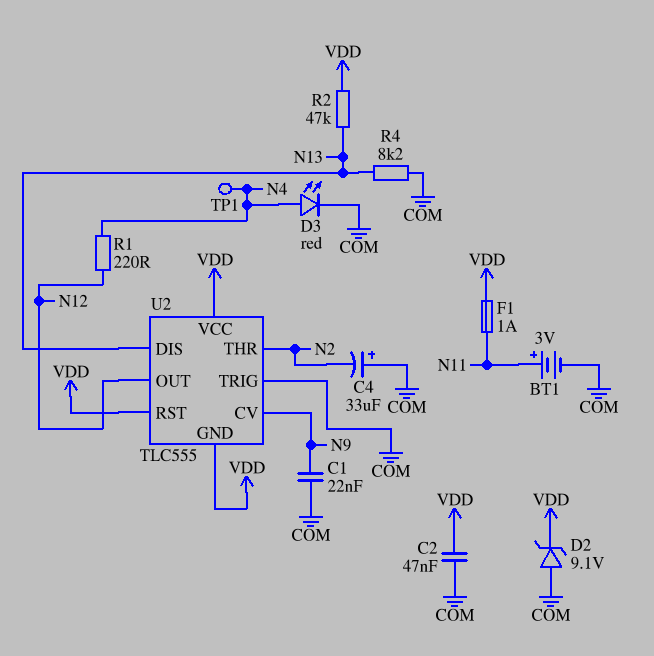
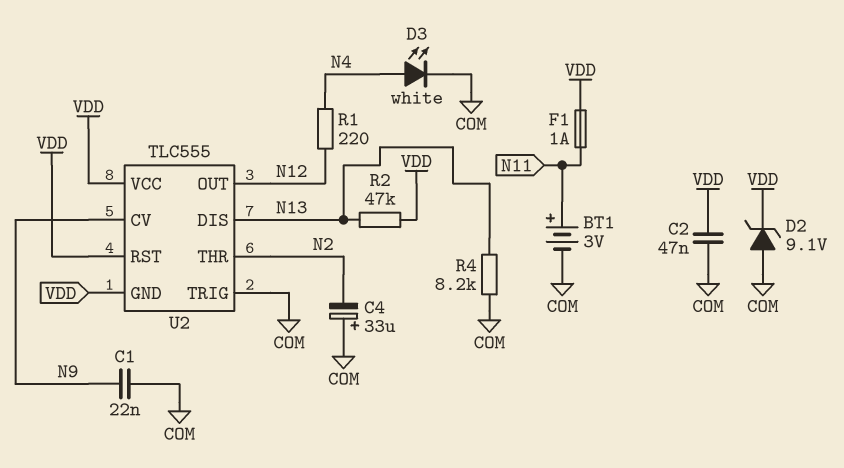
D3: LED red (A N4, K COM) -> LED white (A N4, K COM)
TP1: test point (N4) -> none

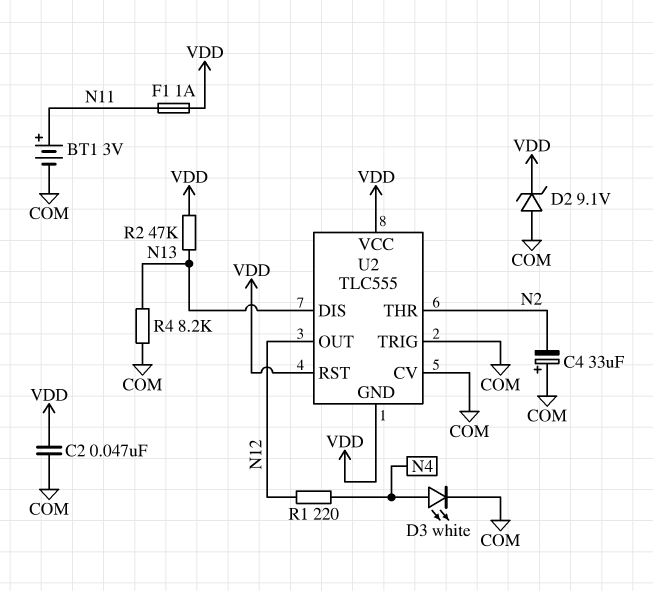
C1: 22nF (COM, N9) -> none
U2 pin CV: N9 -> COM

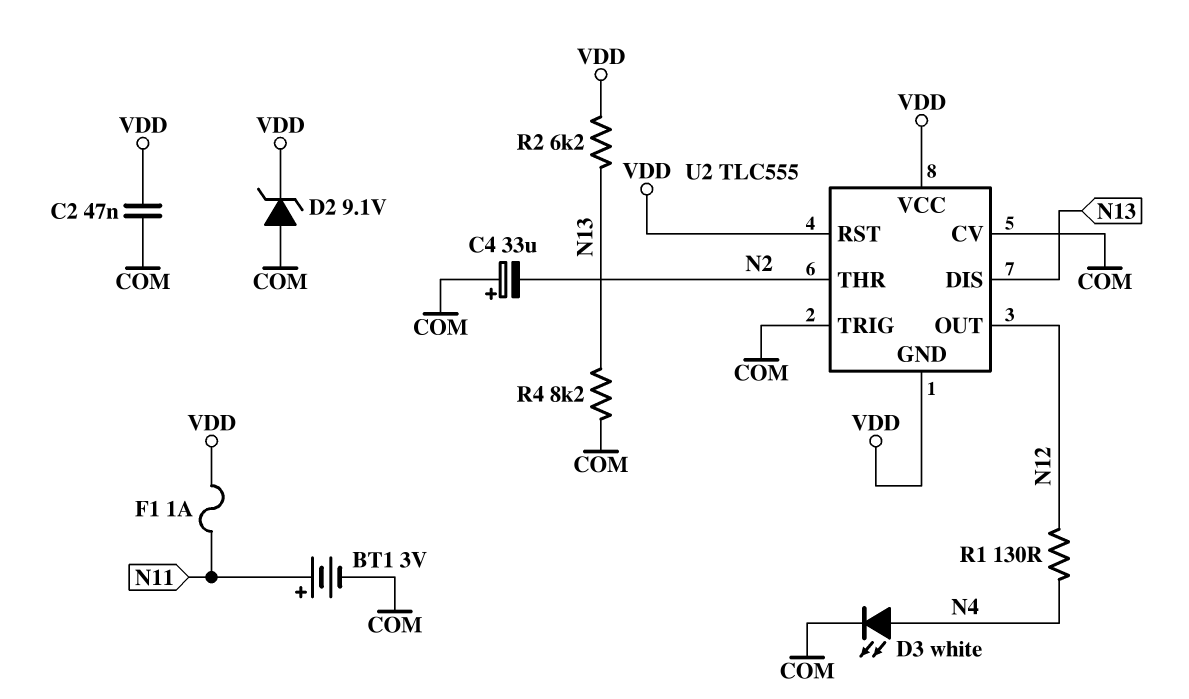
R1: 220 (N4, N12) -> 130 (N4, N12)
R2: 47k (N13, VDD) -> 6.2k (N13, VDD)

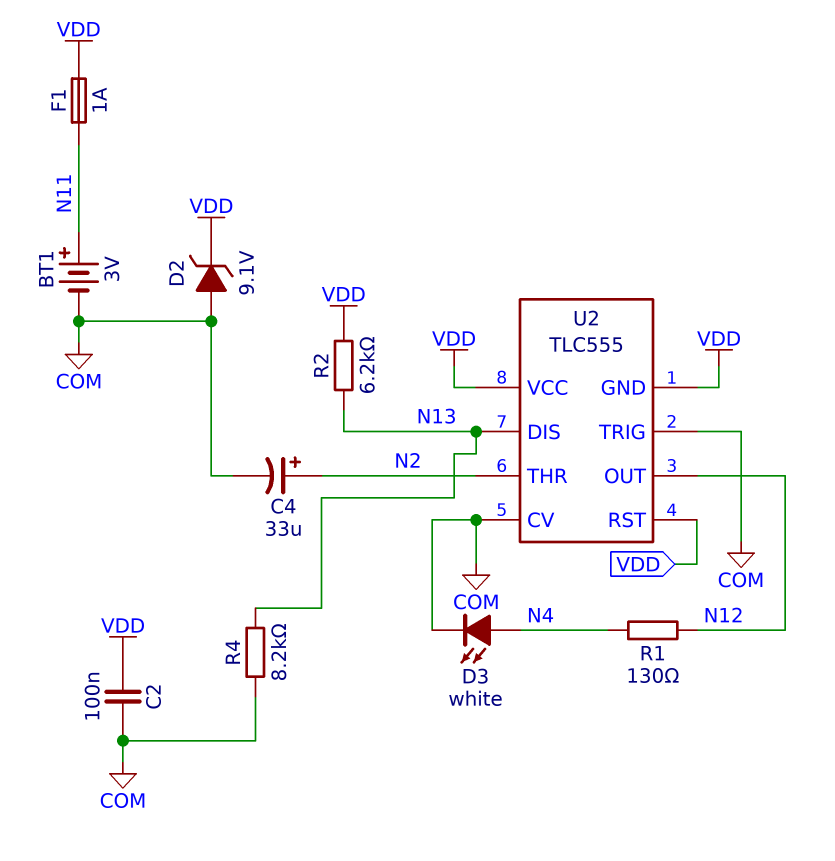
C2: 47nF (COM, VDD) -> 100nF (COM, VDD)
C4: 33uF (plus COM, minus N2) -> 33uF (plus N2, minus COM)

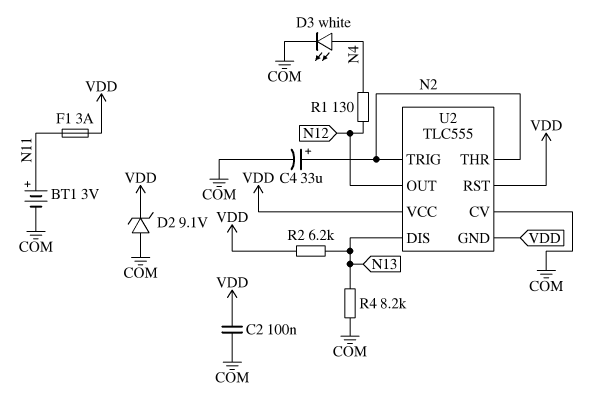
F1: 1A (N11, VDD) -> 3A (N11, VDD)
U2 pin TRIG: COM -> N2

